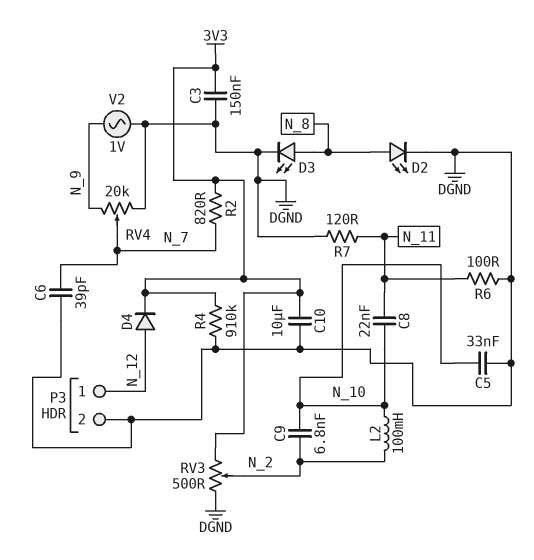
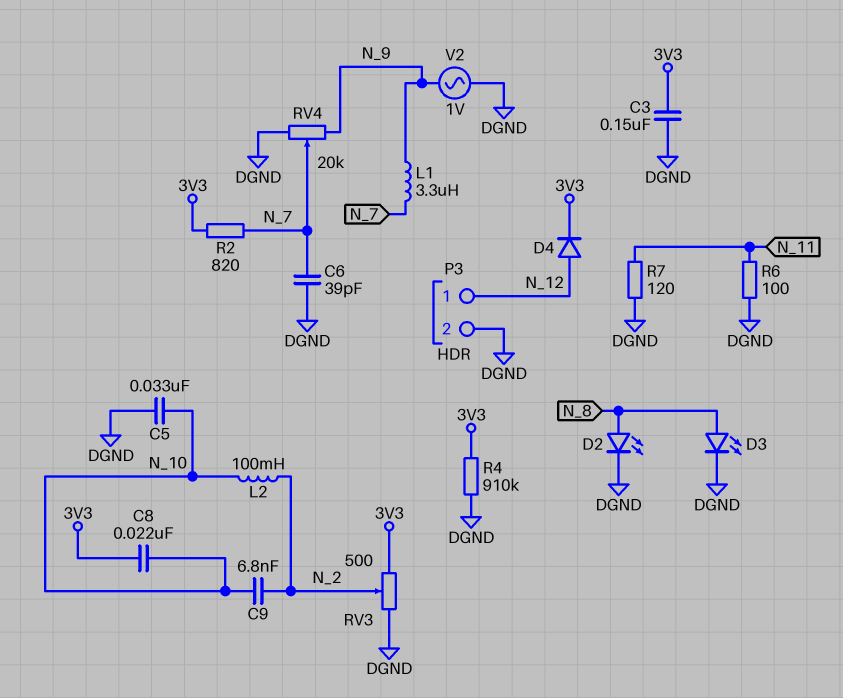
C8: 22nF (N_10, N_11) -> 22nF (3V3, N_10)
C10: 10uF (3V3, DGND) -> none
L1: none -> 3.3uH (N_7, N_9)

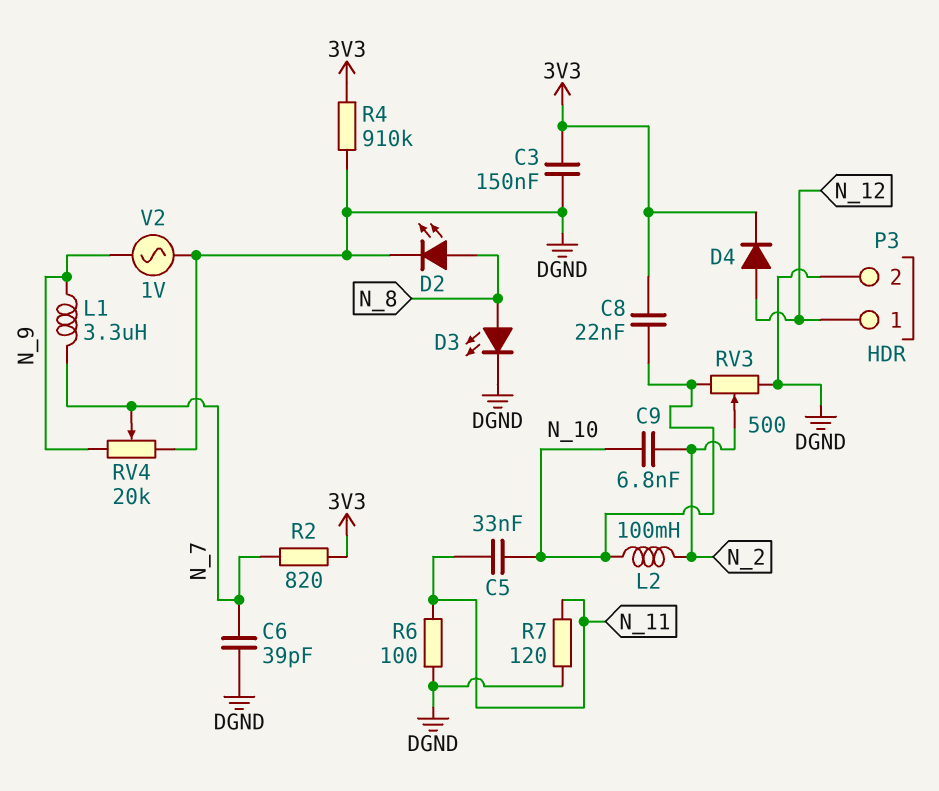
C5: 33nF (DGND, N_10) -> 33nF (N_10, N_11)
RV3: 500 (3V3, DGND, wiper N_2) -> 500 (DGND, N_10, wiper N_2)

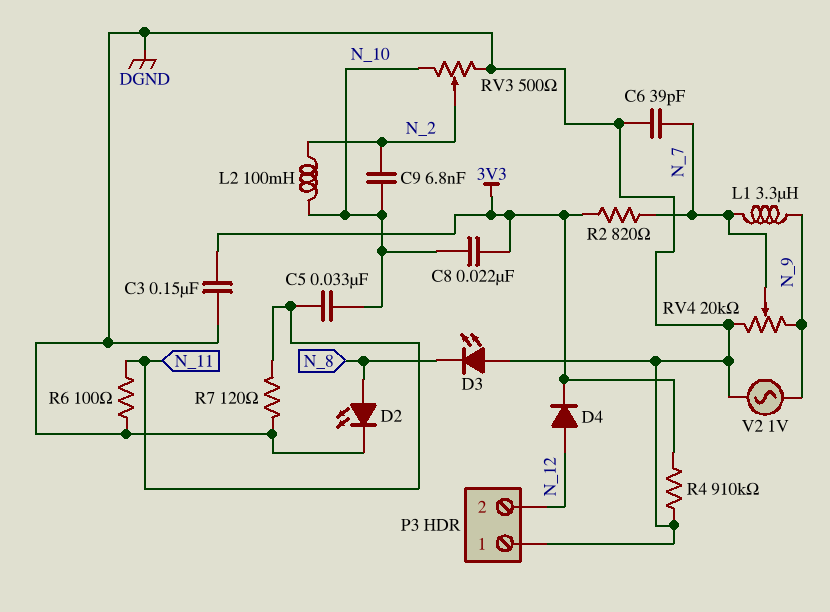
D3: LED (A N_8, K DGND) -> LED (A DGND, K N_8)
P3 pin 1: N_12 -> DGND
P3 pin 2: DGND -> N_12

